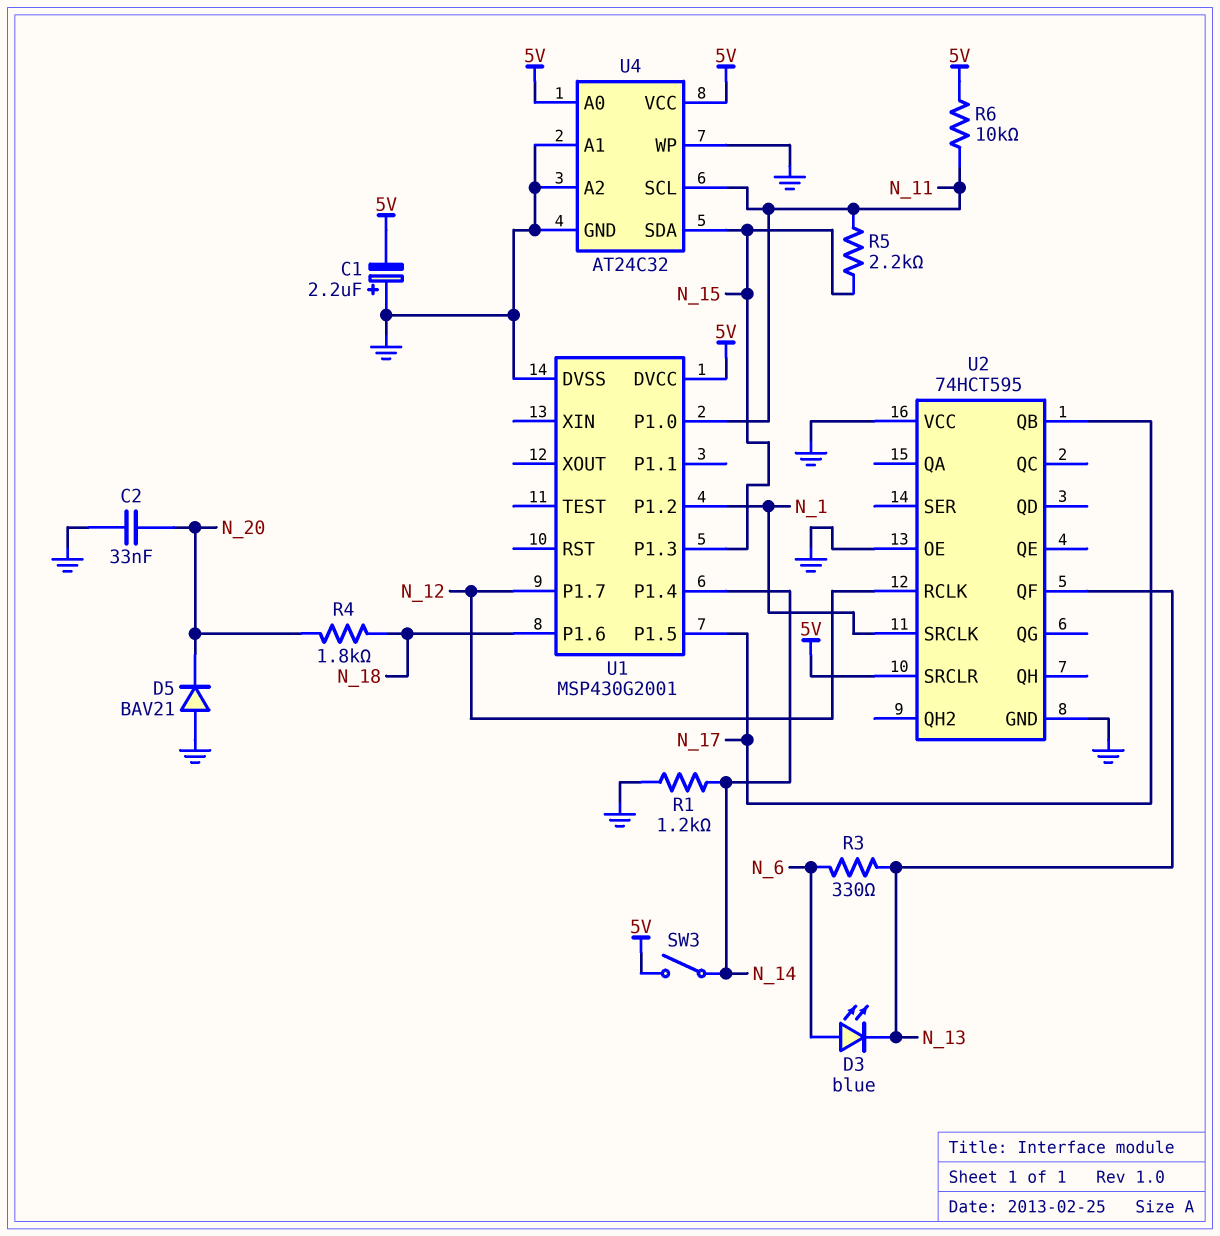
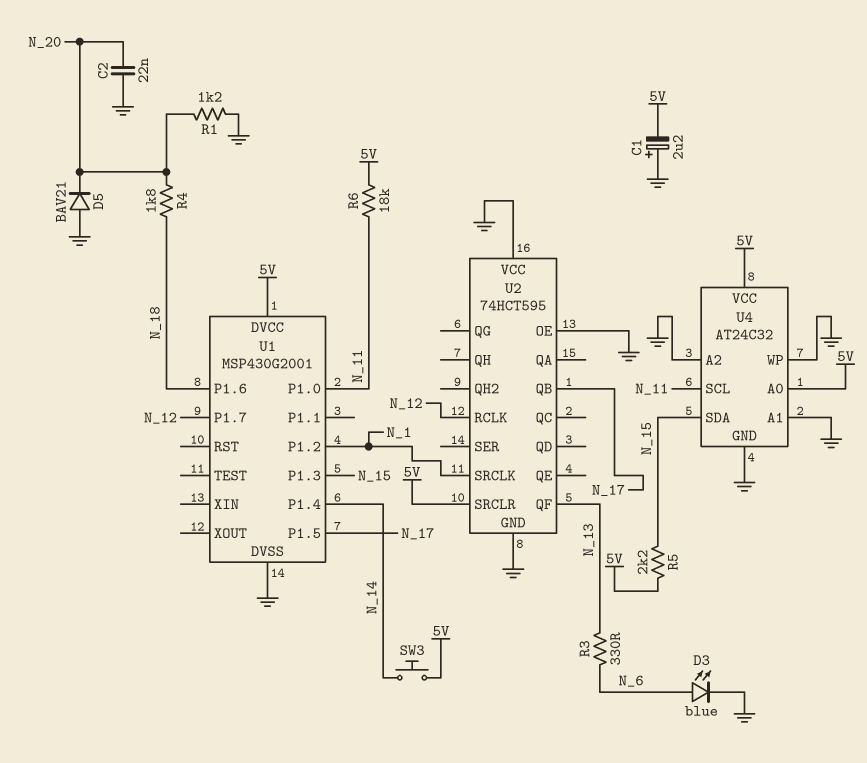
C2: 33nF (GND, N_20) -> 22nF (GND, N_20)
D3: LED blue (A N_6, K N_13) -> LED blue (A N_6, K GND)
R1: 1.2k (GND, N_14) -> 1.2k (GND, N_20)
R5: 2.2k (N_11, N_15) -> 2.2k (5V, N_15)
R6: 10k (5V, N_11) -> 18k (5V, N_11)
SW3: switch (5V, N_14) -> button (5V, N_14)

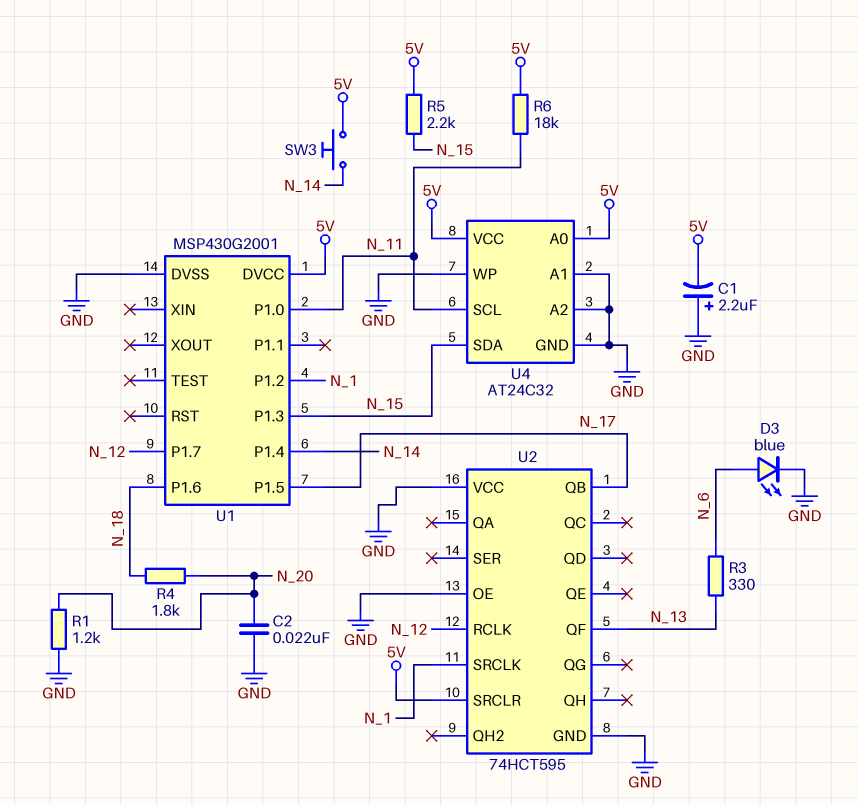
D5: diode BAV21 (A GND, K N_20) -> none

